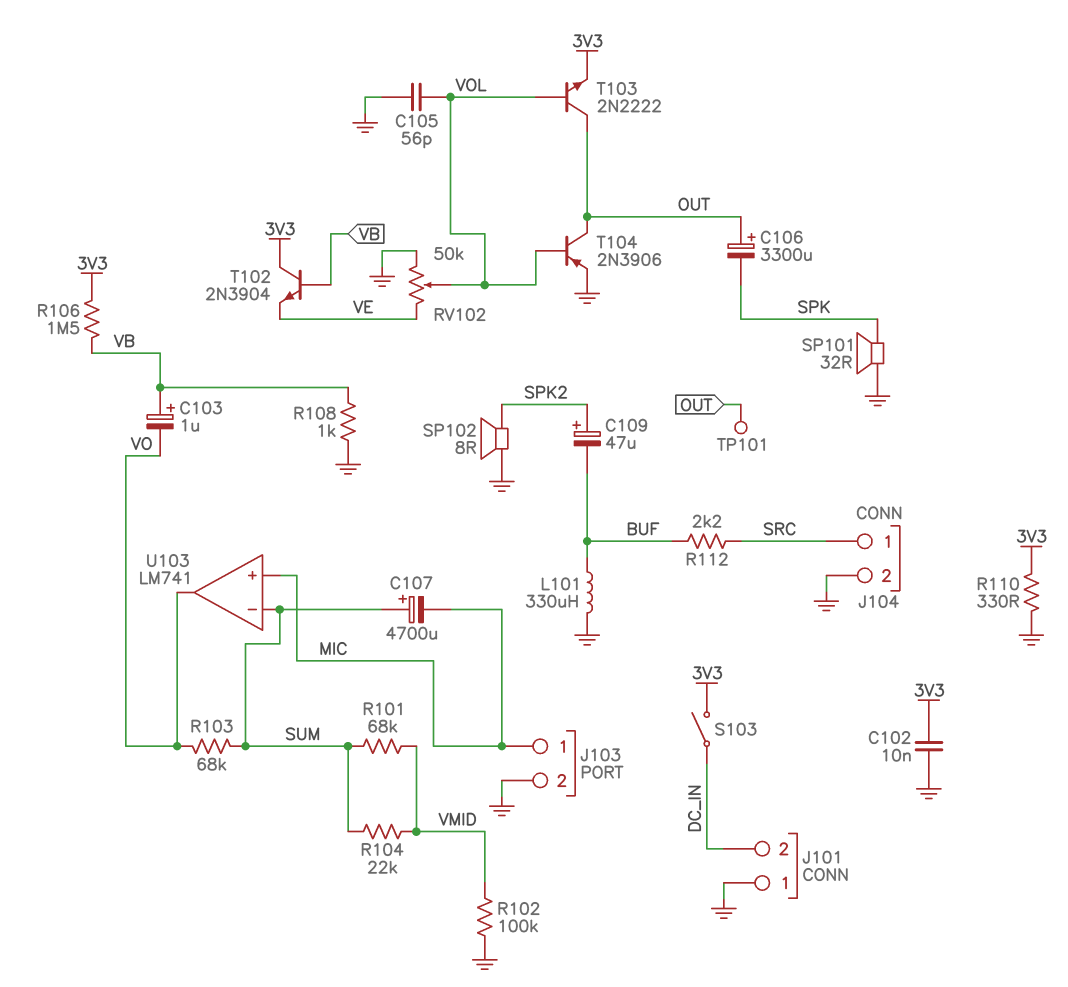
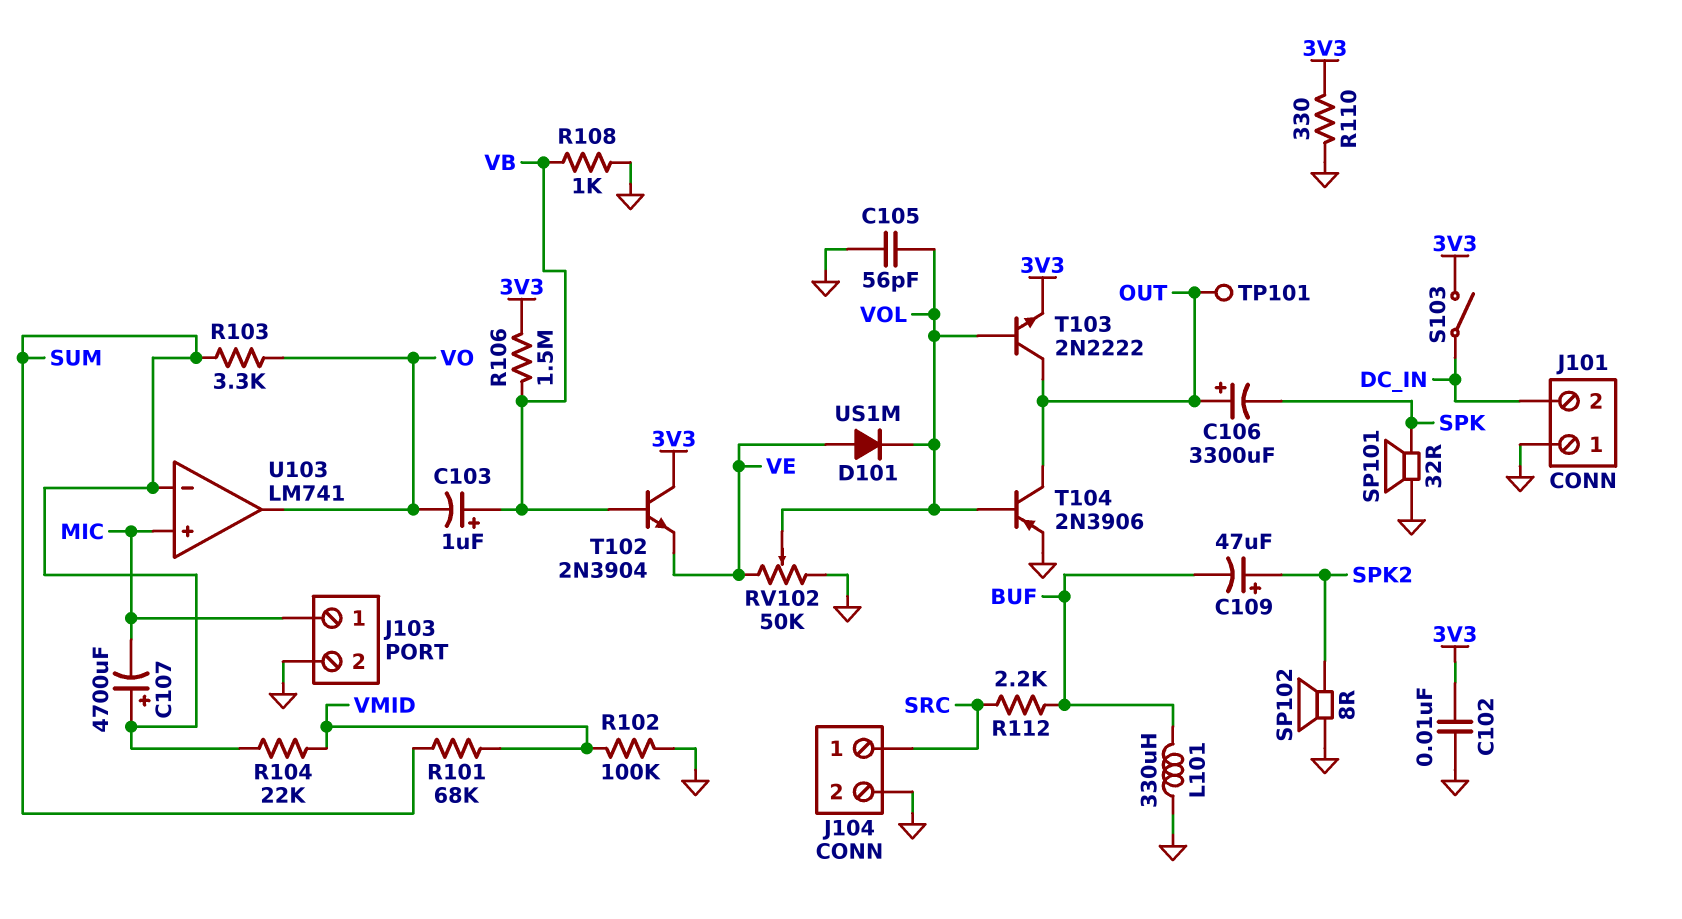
D101: none -> diode US1M (A VE, K VOL)
R103: 68k (SUM, VO) -> 3.3k (SUM, VO)

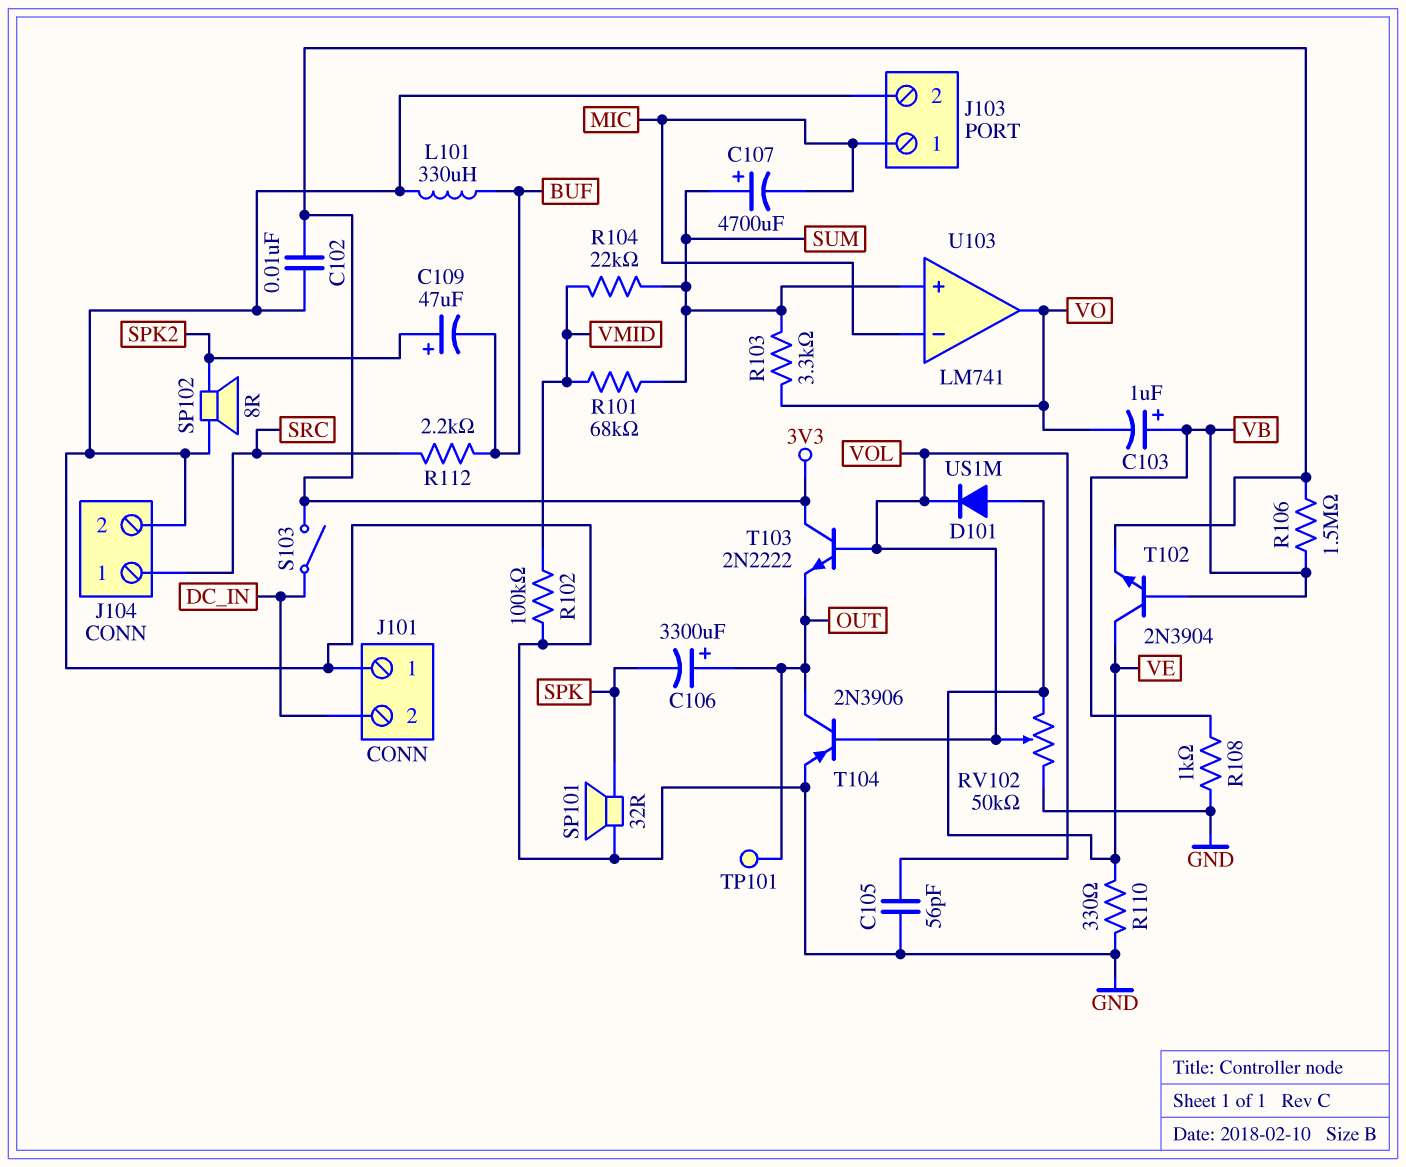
R110: 330 (3V3, GND) -> 330 (GND, VE)
T102: NPN 2N3904 (B VB, C 3V3, E VE) -> NPN 2N3904 (B VB, C VE, E 3V3)
T103: NPN 2N2222 (B VOL, C OUT, E 3V3) -> NPN 2N2222 (B VOL, C 3V3, E OUT)
U103 pin in+: MIC -> SUM
U103 pin in-: SUM -> MIC

